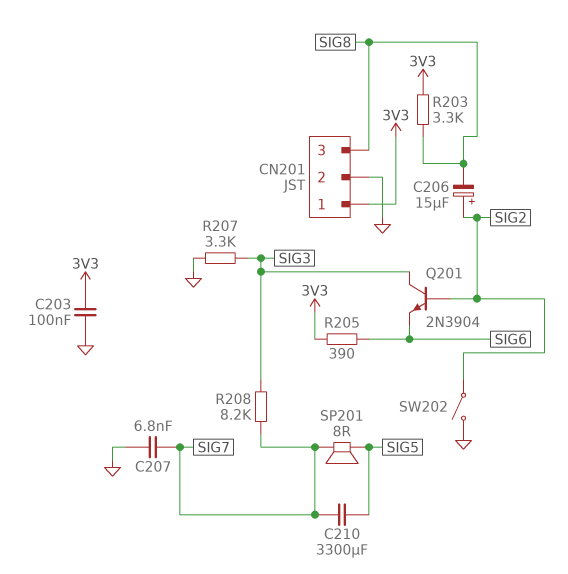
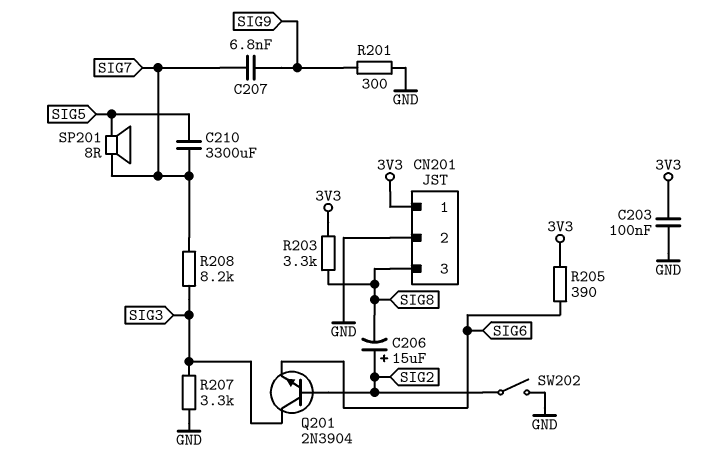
C207: 6.8nF (GND, SIG7) -> 6.8nF (SIG7, SIG9)
R201: none -> 300 (GND, SIG9)

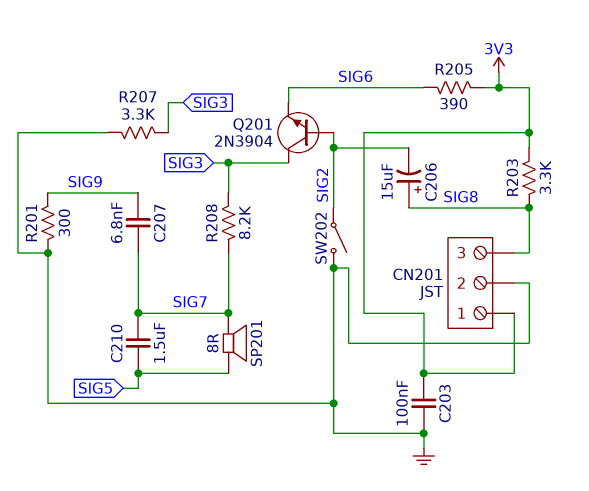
C206: 15uF (plus SIG2, minus SIG8) -> 15uF (plus SIG8, minus SIG2)
C210: 3300uF (SIG5, SIG7) -> 1.5uF (SIG5, SIG7)

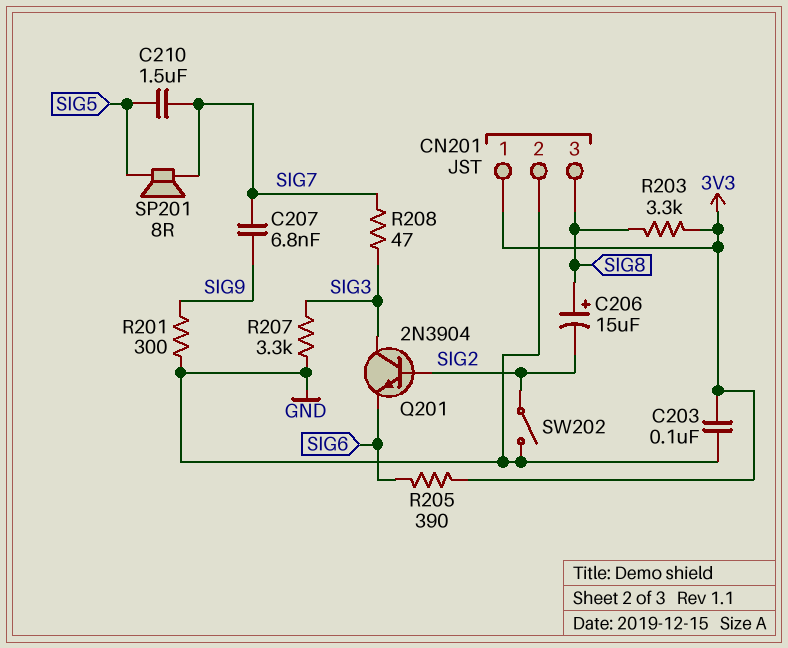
R208: 8.2k (SIG3, SIG7) -> 47 (SIG3, SIG7)

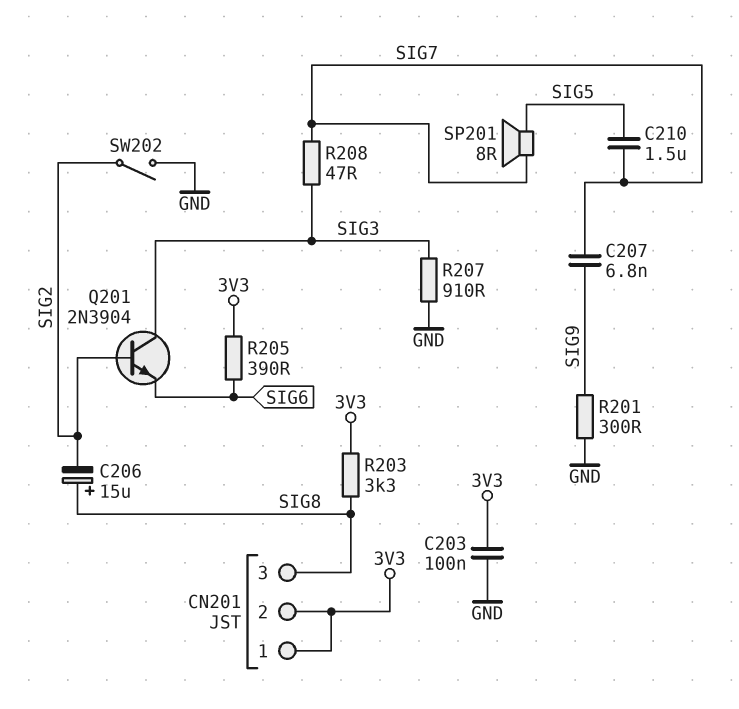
CN201 pin 2: GND -> 3V3
R207: 3.3k (GND, SIG3) -> 910 (GND, SIG3)

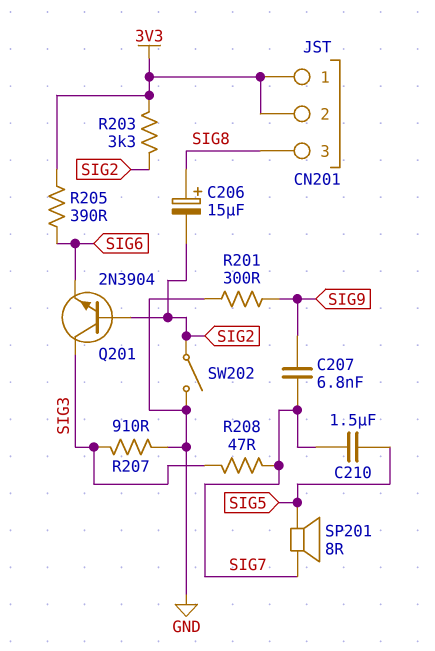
C203: 100nF (3V3, GND) -> none
R203: 3.3k (3V3, SIG8) -> 3.3k (3V3, SIG2)

